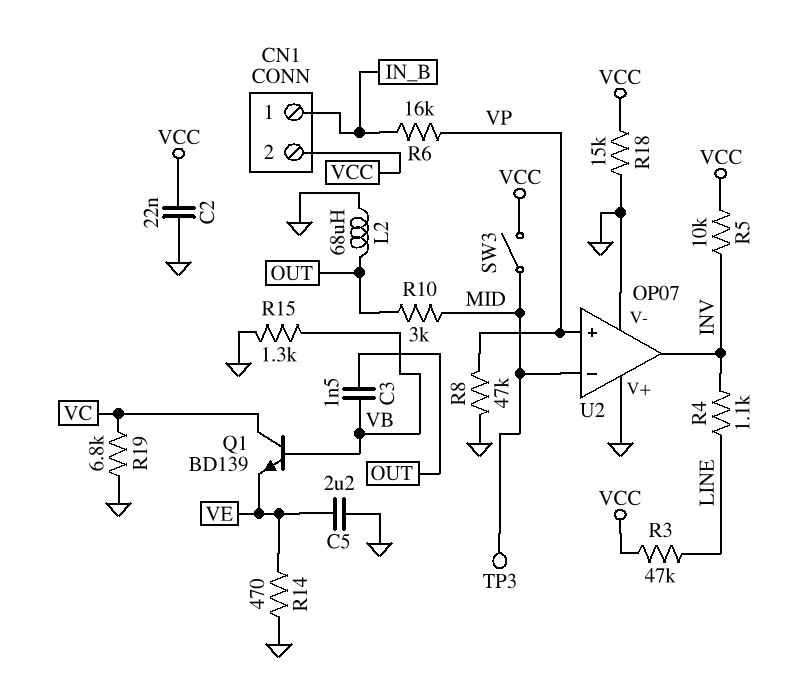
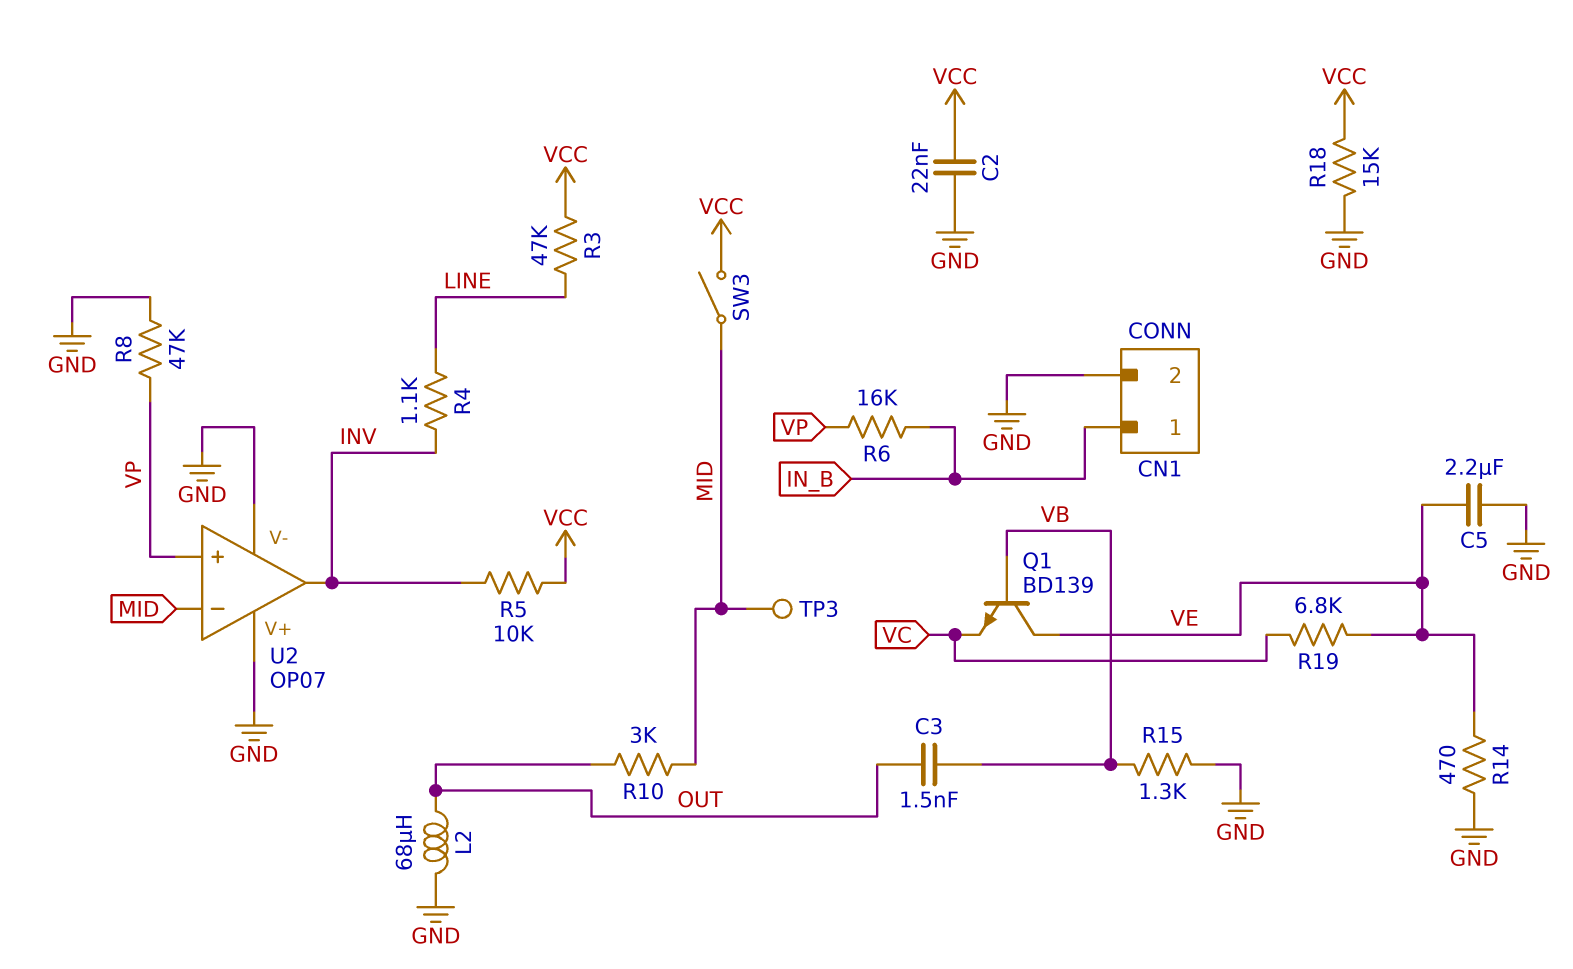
CN1 pin 2: VCC -> GND
Q1: NPN BD139 (B VB, C VC, E VE) -> NPN BD139 (B VB, C VE, E VC)
R19: 6.8k (GND, VC) -> 6.8k (VC, VE)

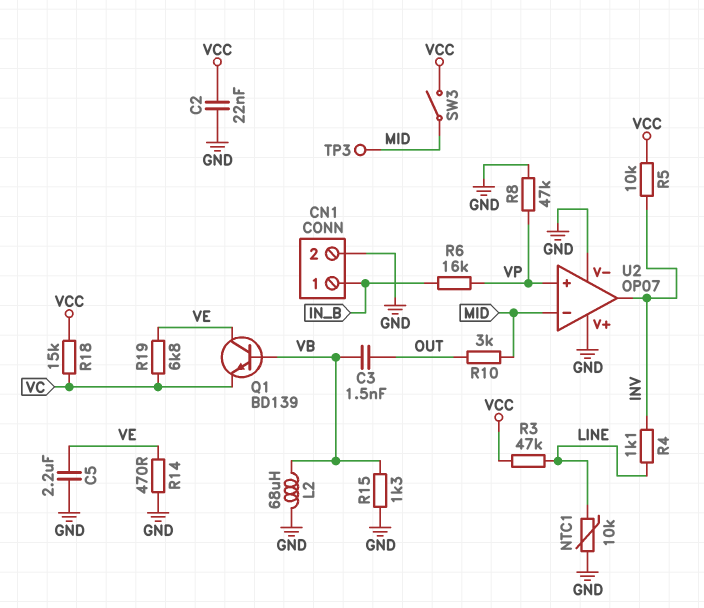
L2: 68uH (GND, OUT) -> 68uH (GND, VB)
NTC1: none -> 10k (GND, LINE)
R18: 15k (GND, VCC) -> 15k (VC, VCC)

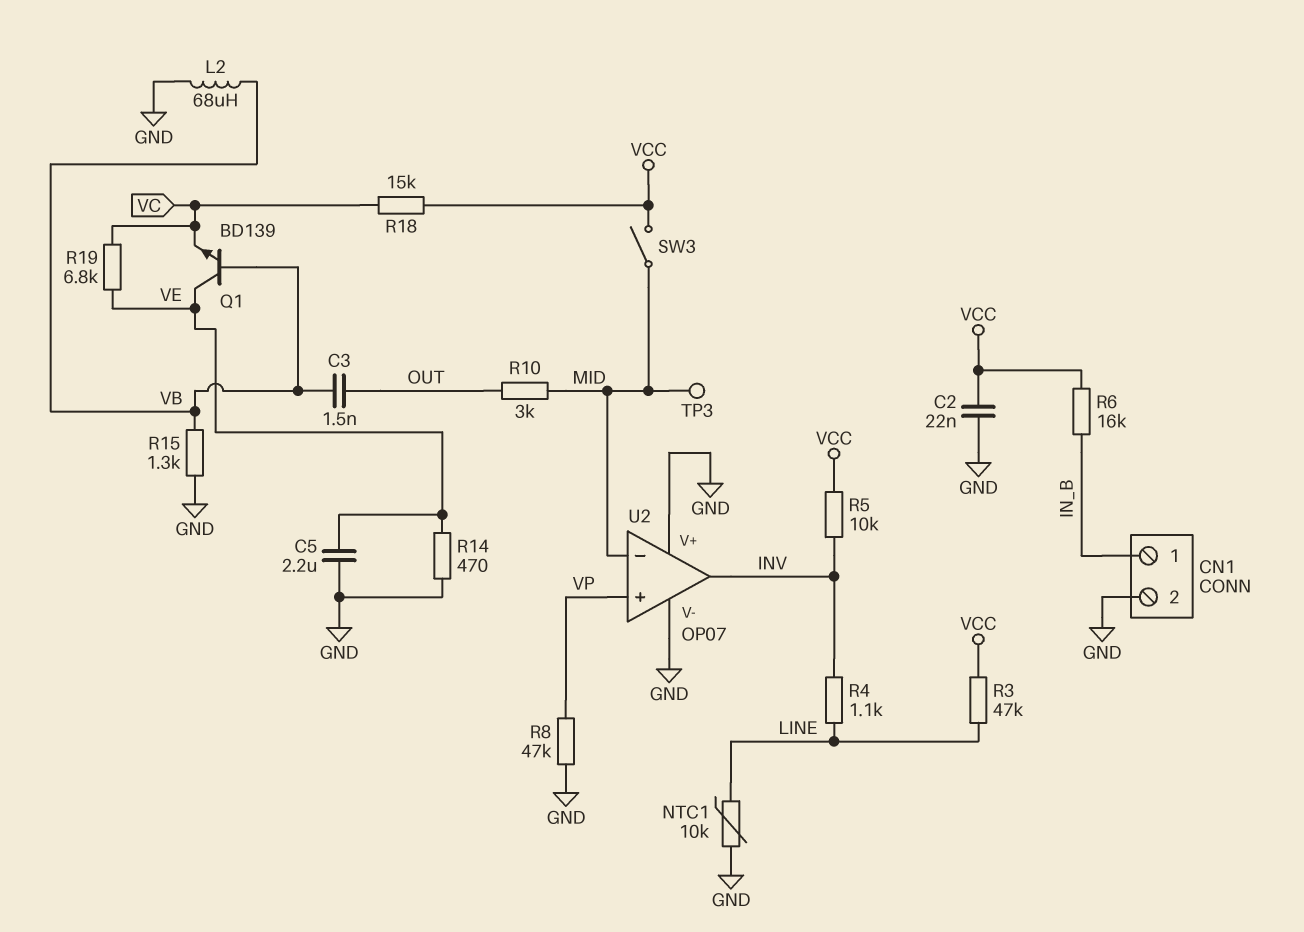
R6: 16k (IN_B, VP) -> 16k (IN_B, VCC)

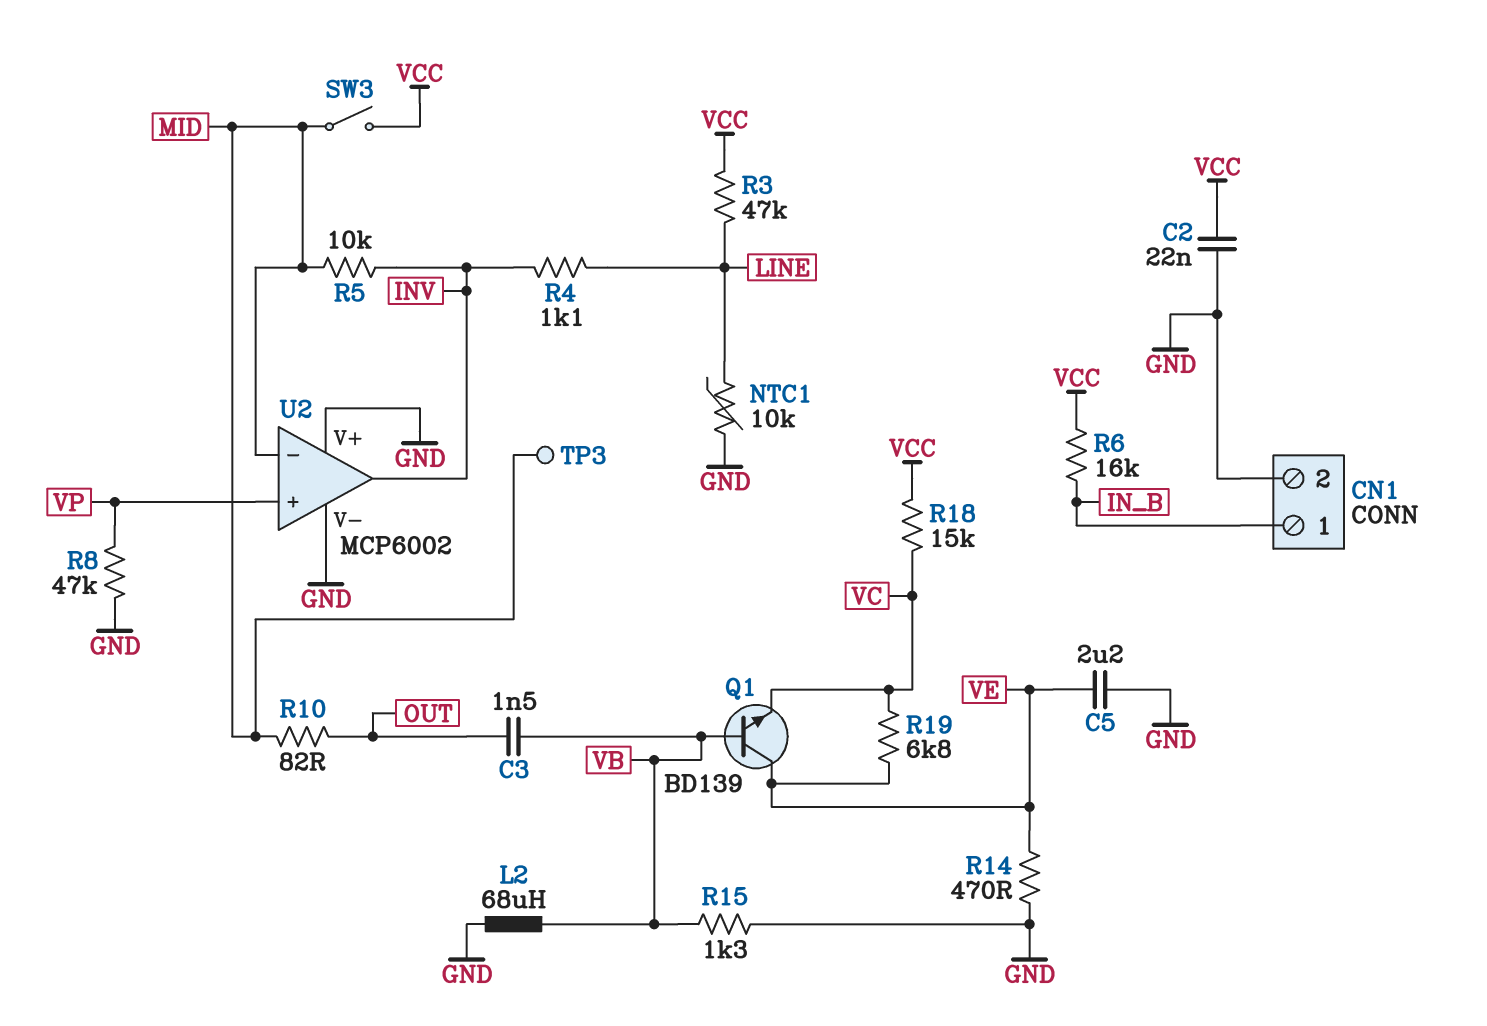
R5: 10k (INV, VCC) -> 10k (INV, MID)
R10: 3k (MID, OUT) -> 82 (MID, OUT)
U2: OP07 -> MCP6002

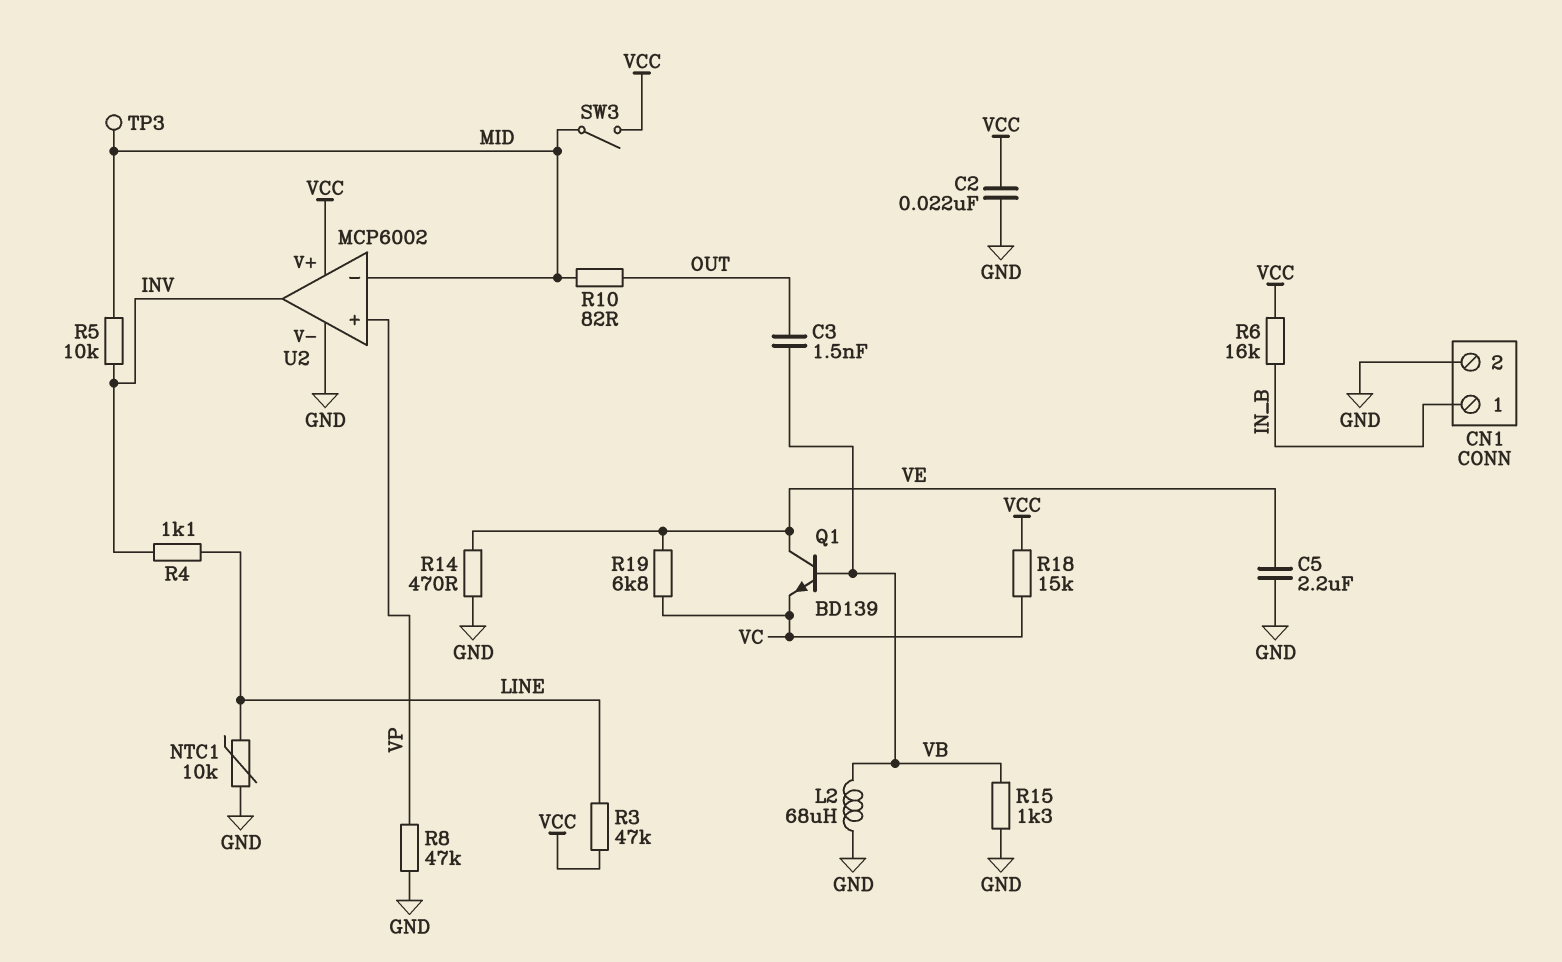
U2 pin V+: GND -> VCC

